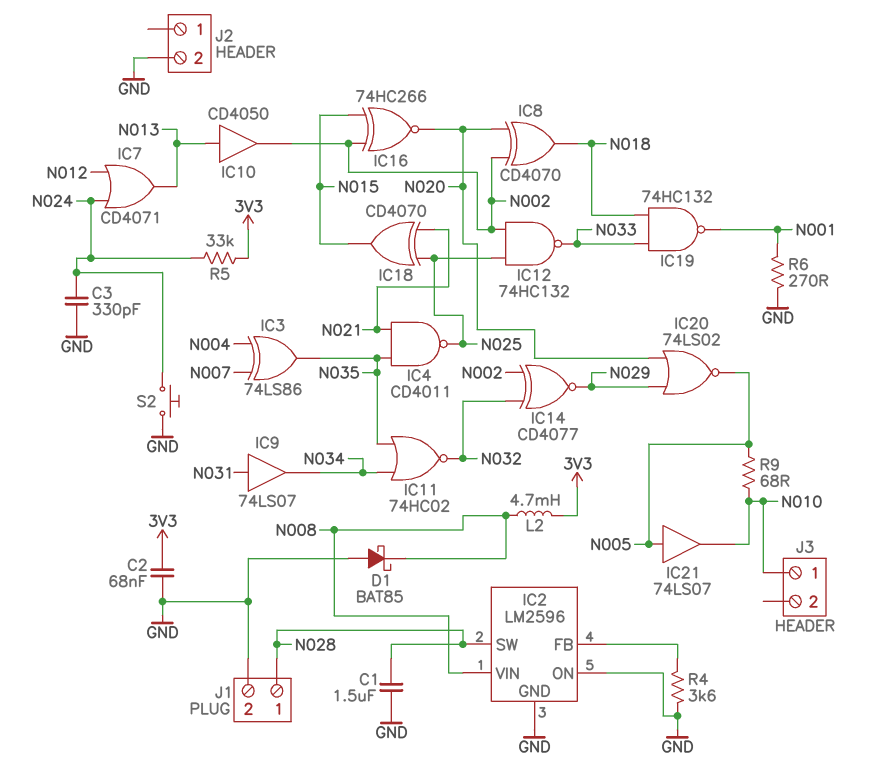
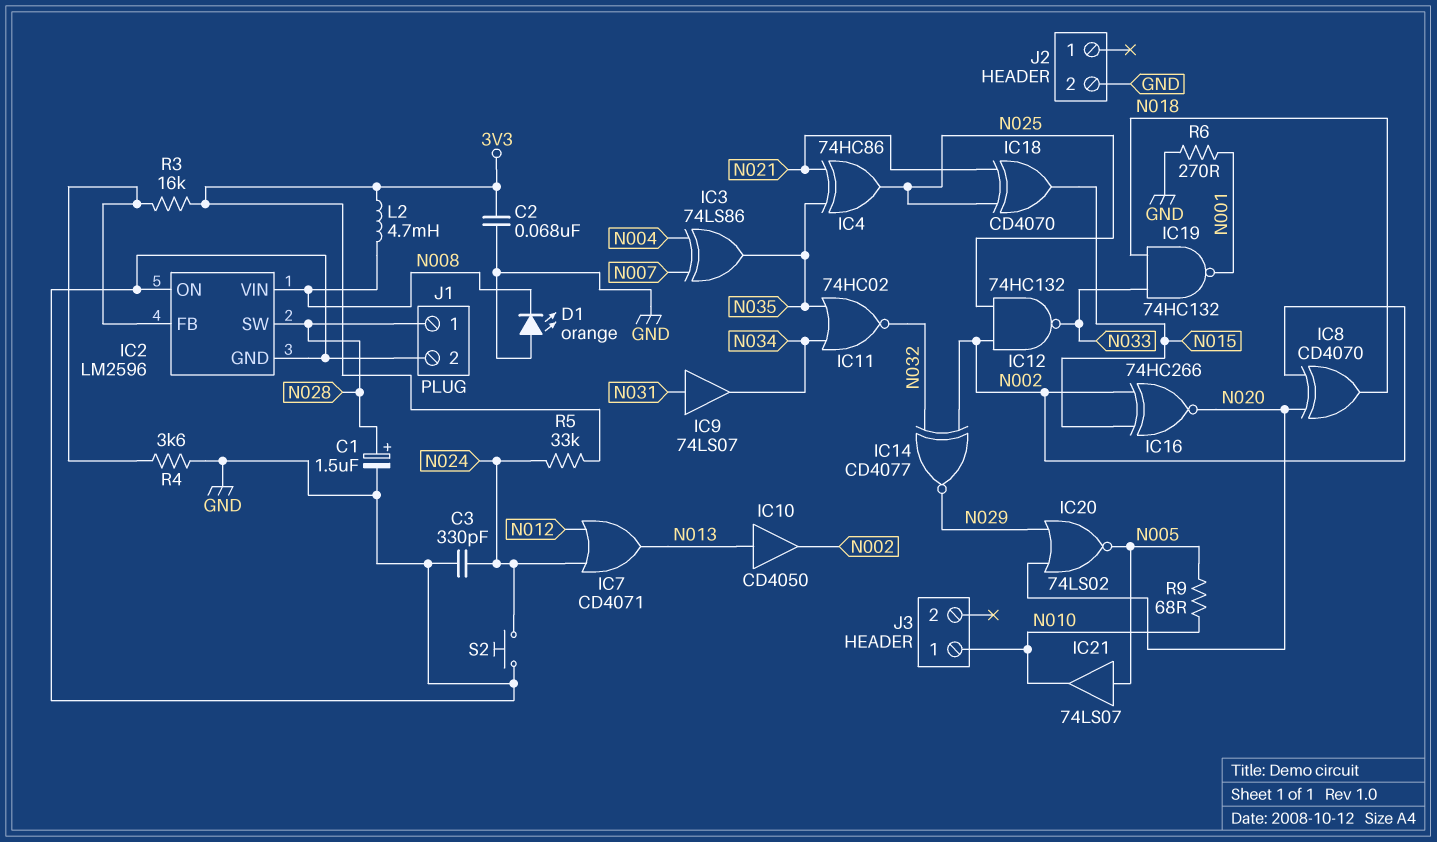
C1: 1.5uF (GND, N028) -> 1.5uF (plus N028, minus GND)
D1: schottky BAT85 (A GND, K N008) -> LED orange (A GND, K N008)
IC4: NAND CD4011 (in N021, in N035, out N025) -> XOR 74HC86 (in N021, in N035, out N025)
R3: none -> 16k (3V3, IC2/FB)

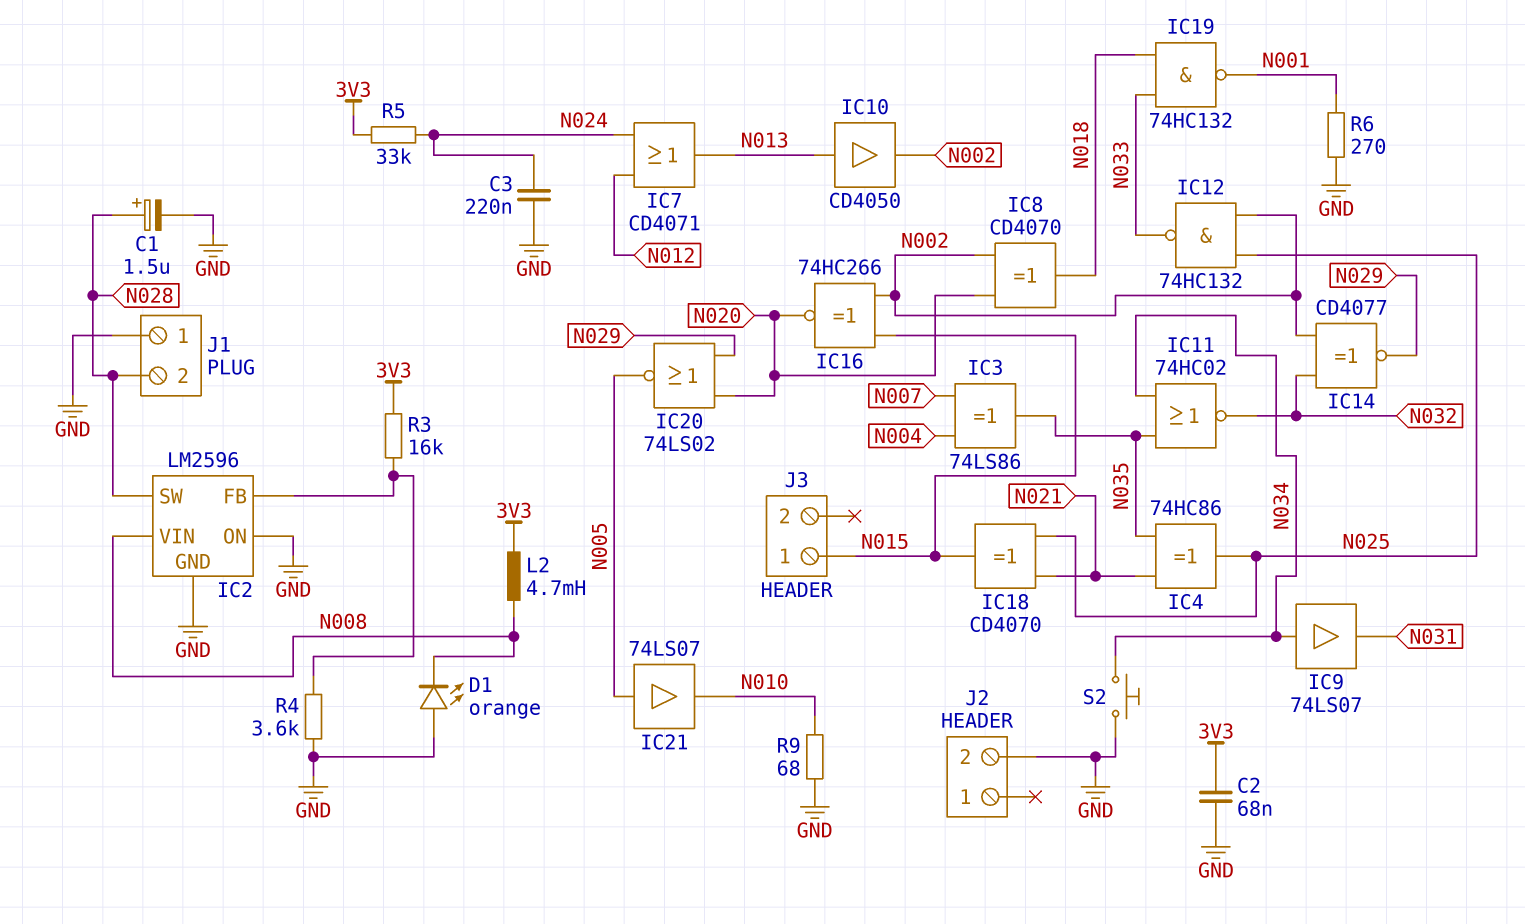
C3: 330pF (GND, N024) -> 220nF (GND, N024)
IC9: buffer 74LS07 (in N031, out N034) -> buffer 74LS07 (in N034, out N031)
J1 pin 1: N028 -> GND
J1 pin 2: GND -> N028
J3 pin 1: N010 -> N015
R9: 68 (N005, N010) -> 68 (GND, N010)
S2: button (GND, N024) -> button (GND, N034)

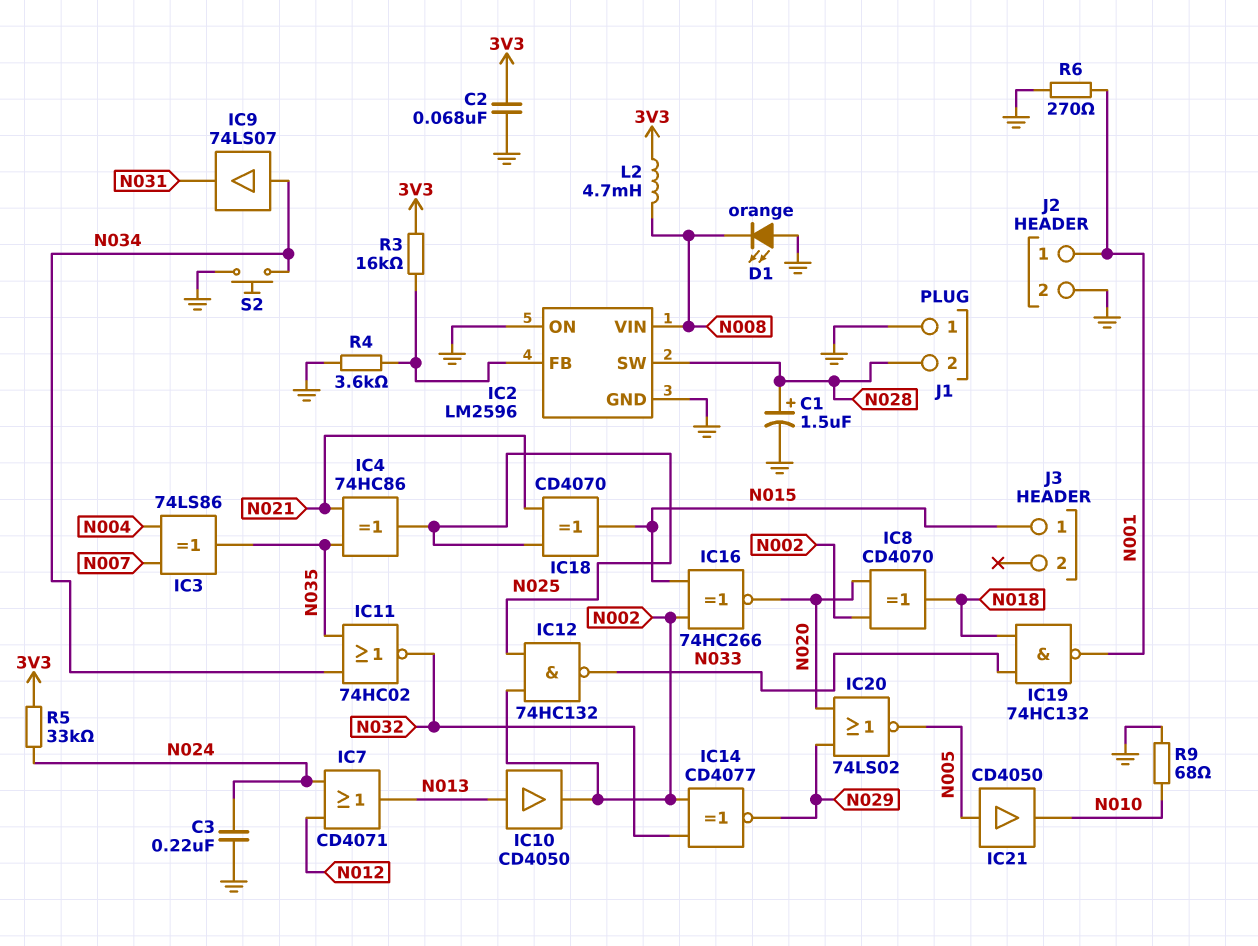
IC21: buffer 74LS07 (in N005, out N010) -> buffer CD4050 (in N005, out N010)
J2 pin 1: none -> N001

